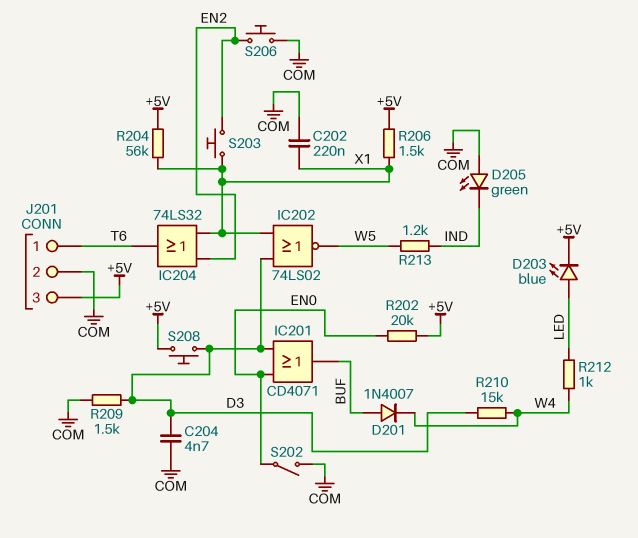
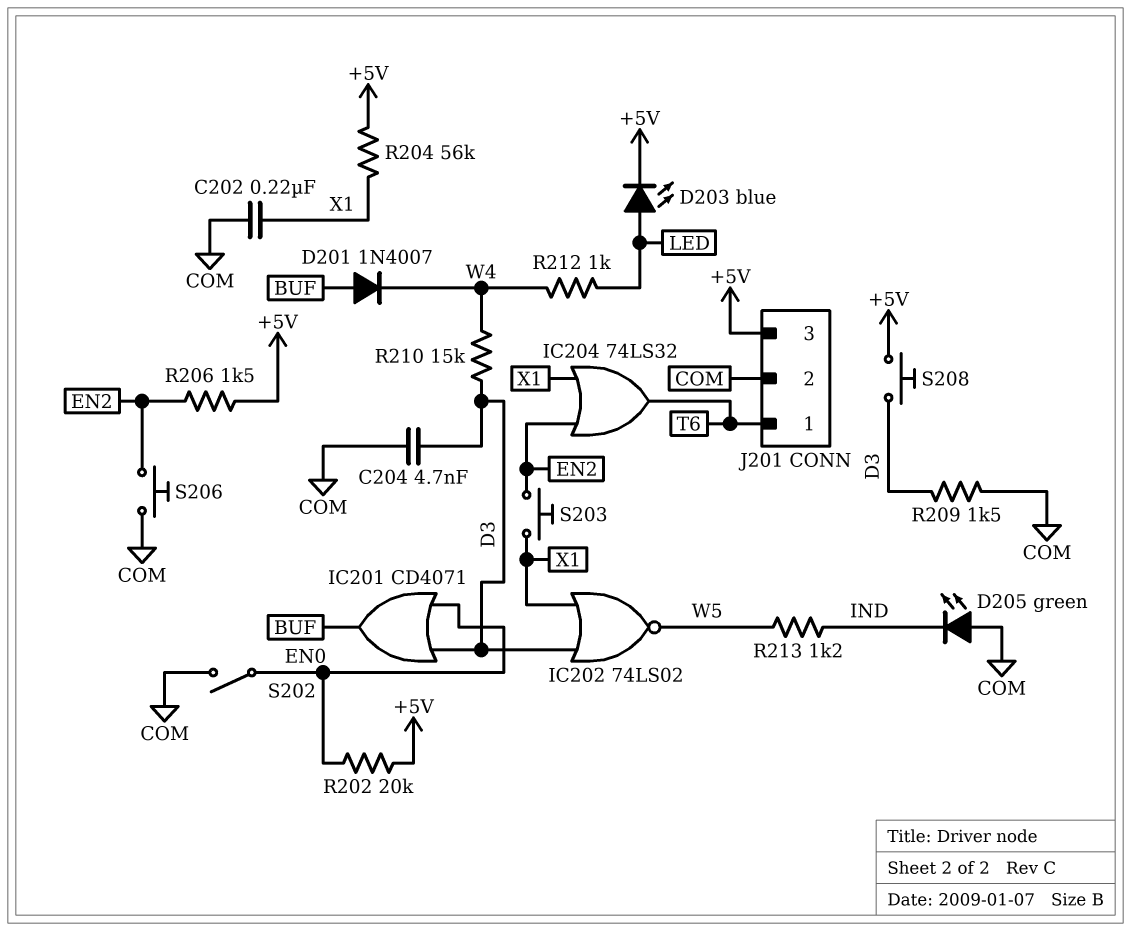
R206: 1.5k (+5V, X1) -> 1.5k (+5V, EN2)

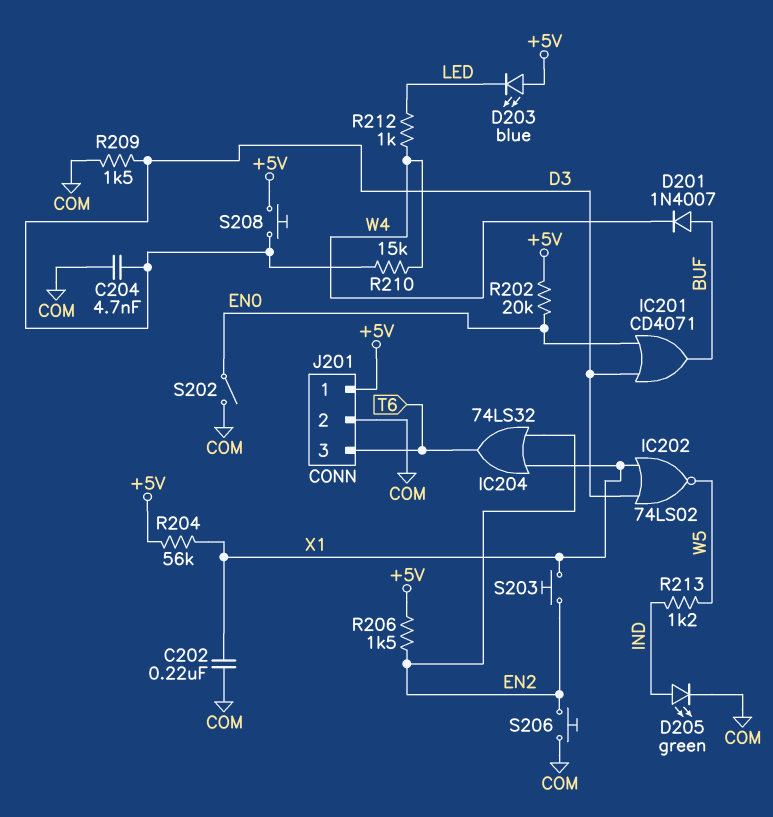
D203: LED blue (A LED, K +5V) -> LED blue (A +5V, K LED)
D205: LED green (A COM, K IND) -> LED green (A IND, K COM)
J201 pin 1: T6 -> +5V
J201 pin 3: +5V -> T6

